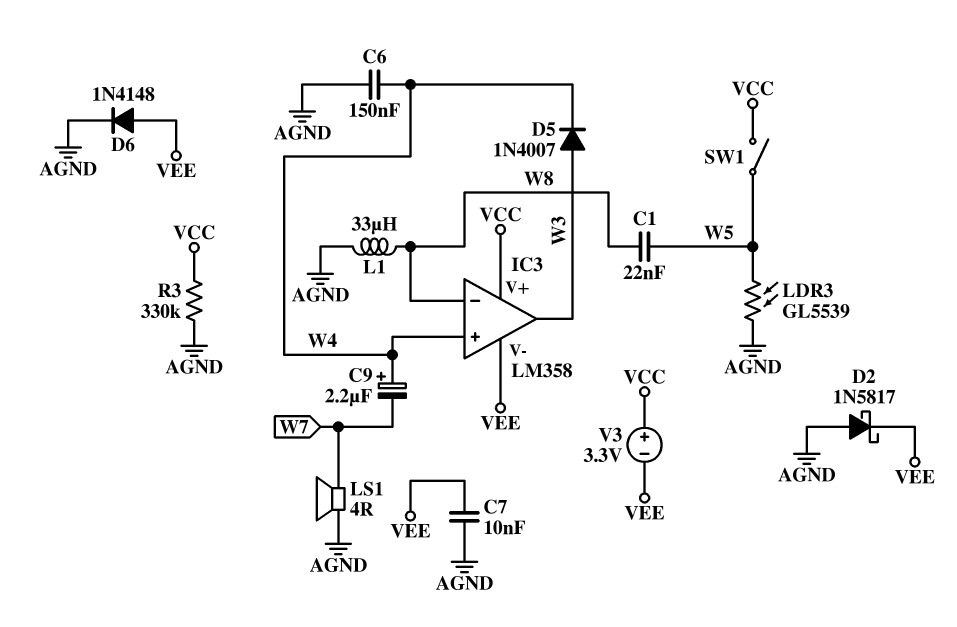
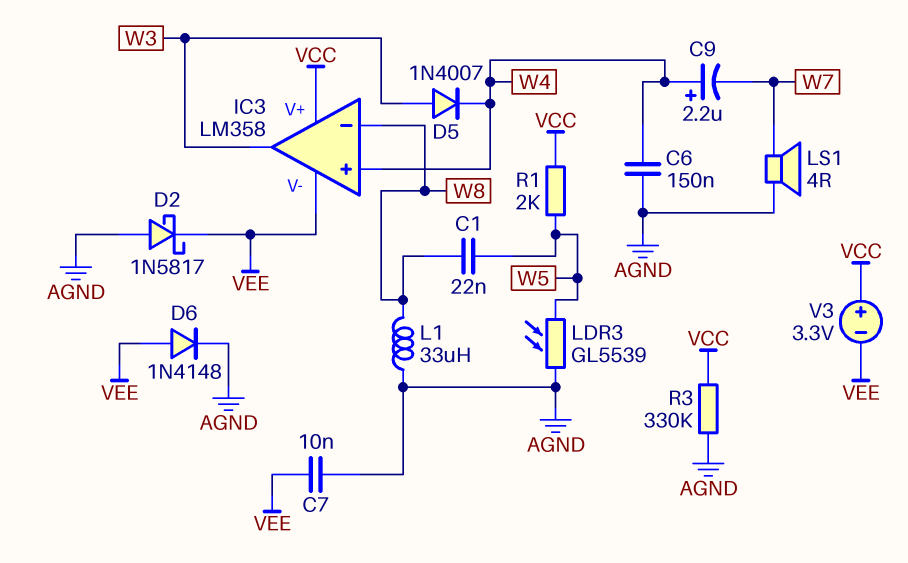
R1: none -> 2k (VCC, W5)
SW1: switch (VCC, W5) -> none

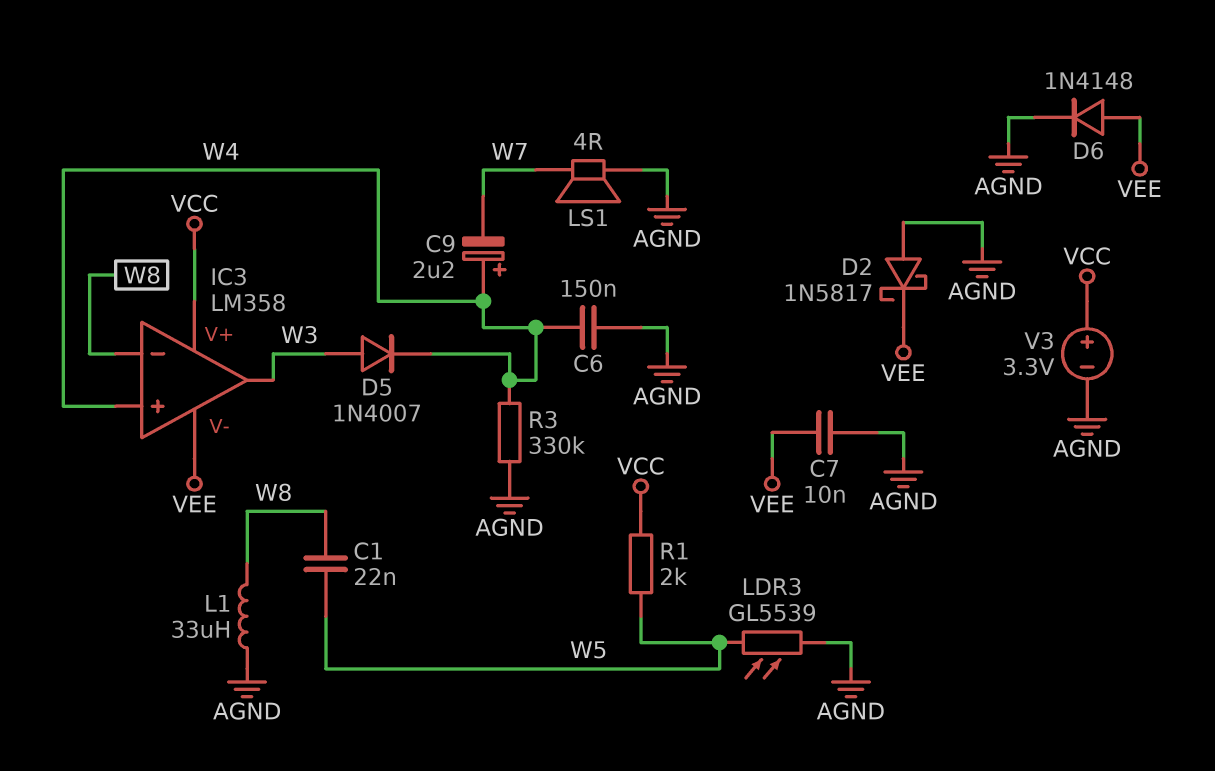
R3: 330k (AGND, VCC) -> 330k (AGND, W4)
V3: 3.3V (plus VCC, minus VEE) -> 3.3V (plus VCC, minus AGND)

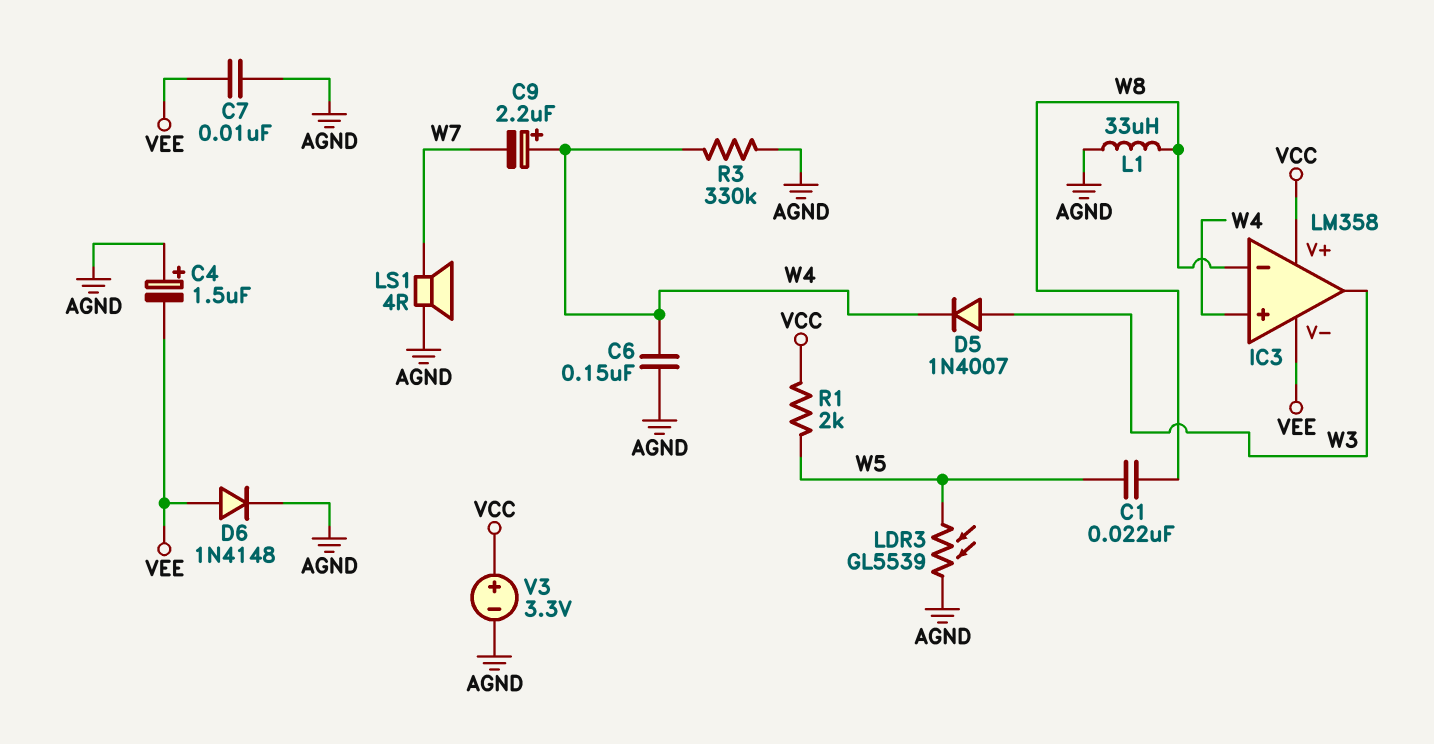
C4: none -> 1.5uF (plus AGND, minus VEE)
D2: schottky 1N5817 (A AGND, K VEE) -> none

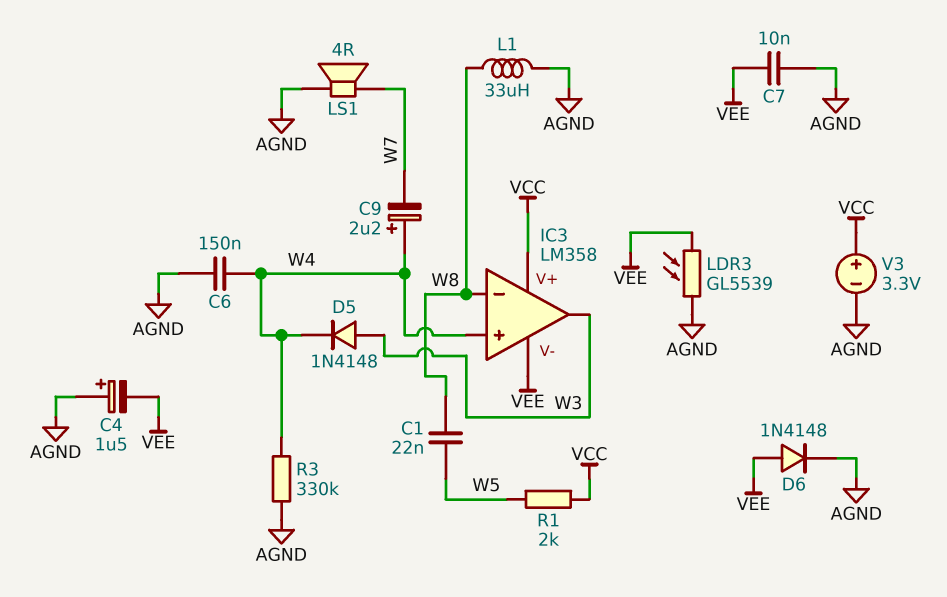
D5: diode 1N4007 (A W3, K W4) -> diode 1N4148 (A W3, K W4)
LDR3: GL5539 (AGND, W5) -> GL5539 (AGND, VEE)

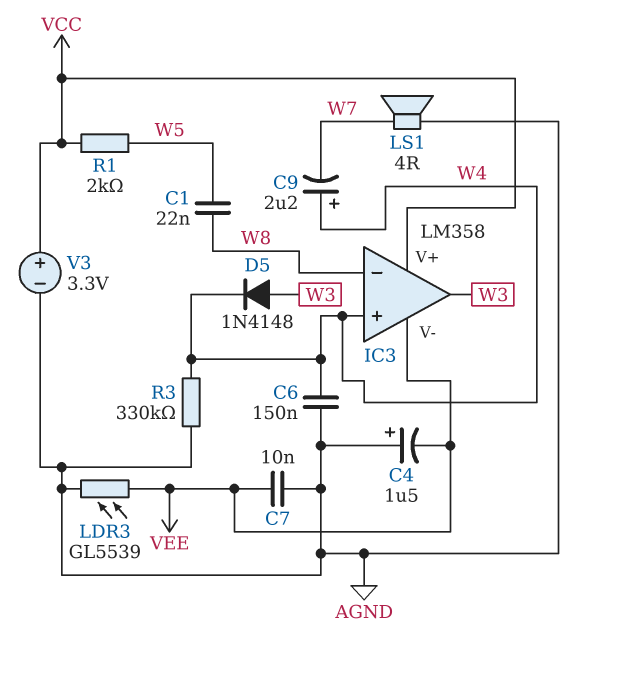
D6: diode 1N4148 (A VEE, K AGND) -> none
L1: 33uH (AGND, W8) -> none

